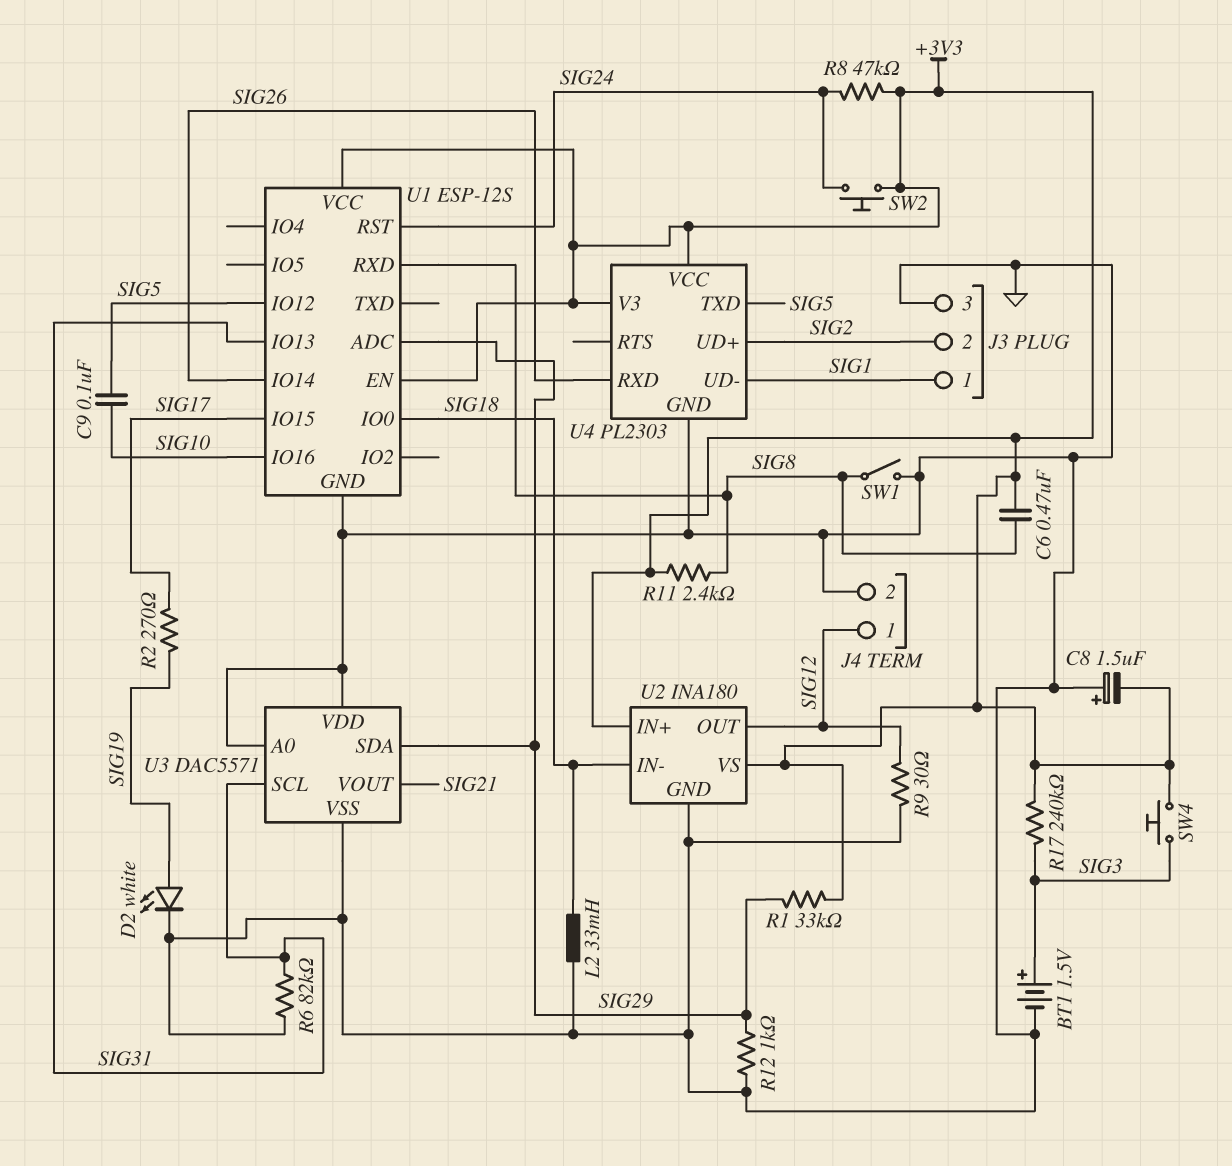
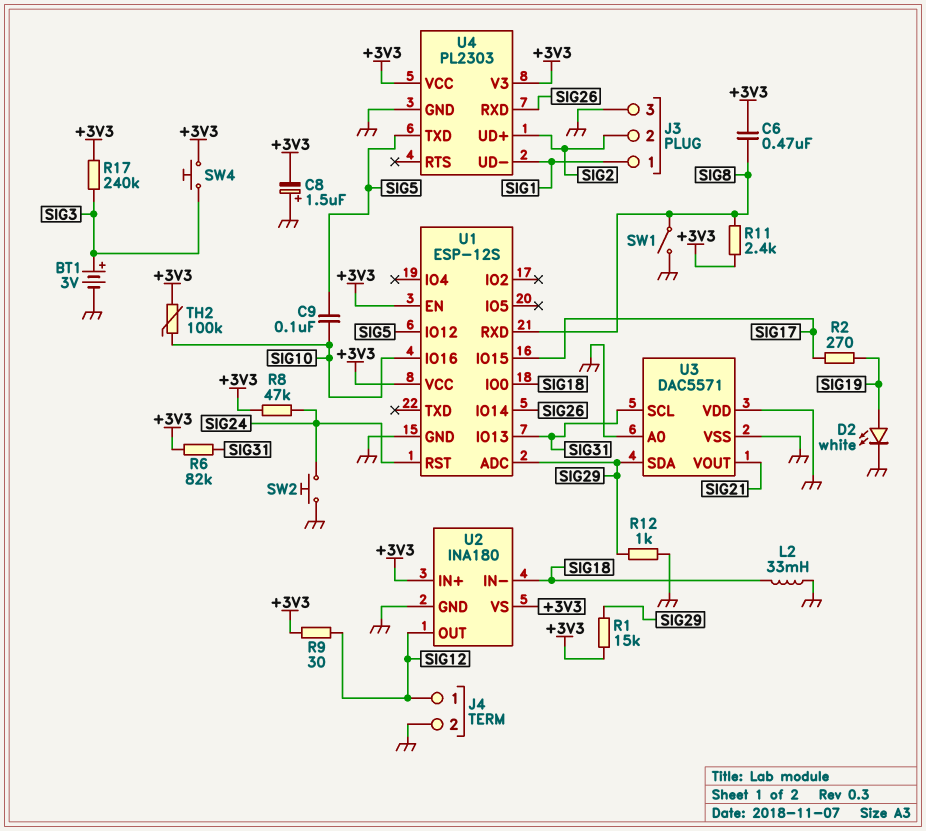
BT1: 1.5V (plus SIG3, minus GND) -> 3V (plus SIG3, minus GND)
R1: 33k (+3V3, SIG29) -> 15k (+3V3, SIG29)
R6: 82k (GND, SIG31) -> 82k (+3V3, SIG31)
R9: 30 (GND, SIG12) -> 30 (+3V3, SIG12)
SW2: button (+3V3, SIG24) -> button (GND, SIG24)
TH2: none -> 100k (+3V3, SIG10)

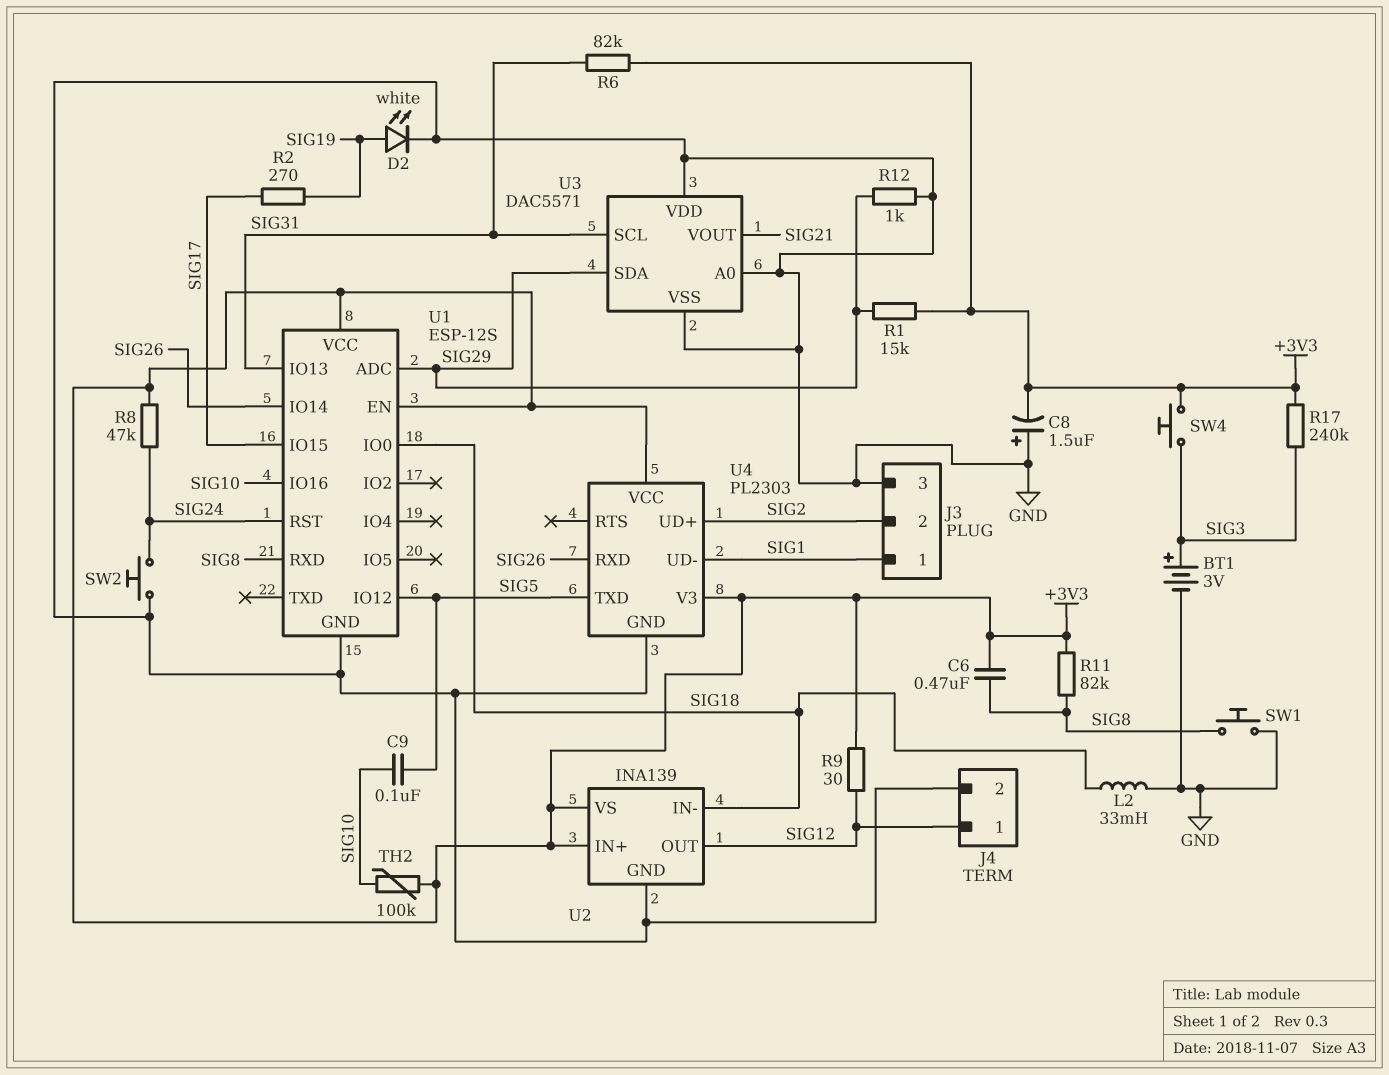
R11: 2.4k (+3V3, SIG8) -> 82k (+3V3, SIG8)
SW1: switch (GND, SIG8) -> button (GND, SIG8)
U2: INA180 -> INA139

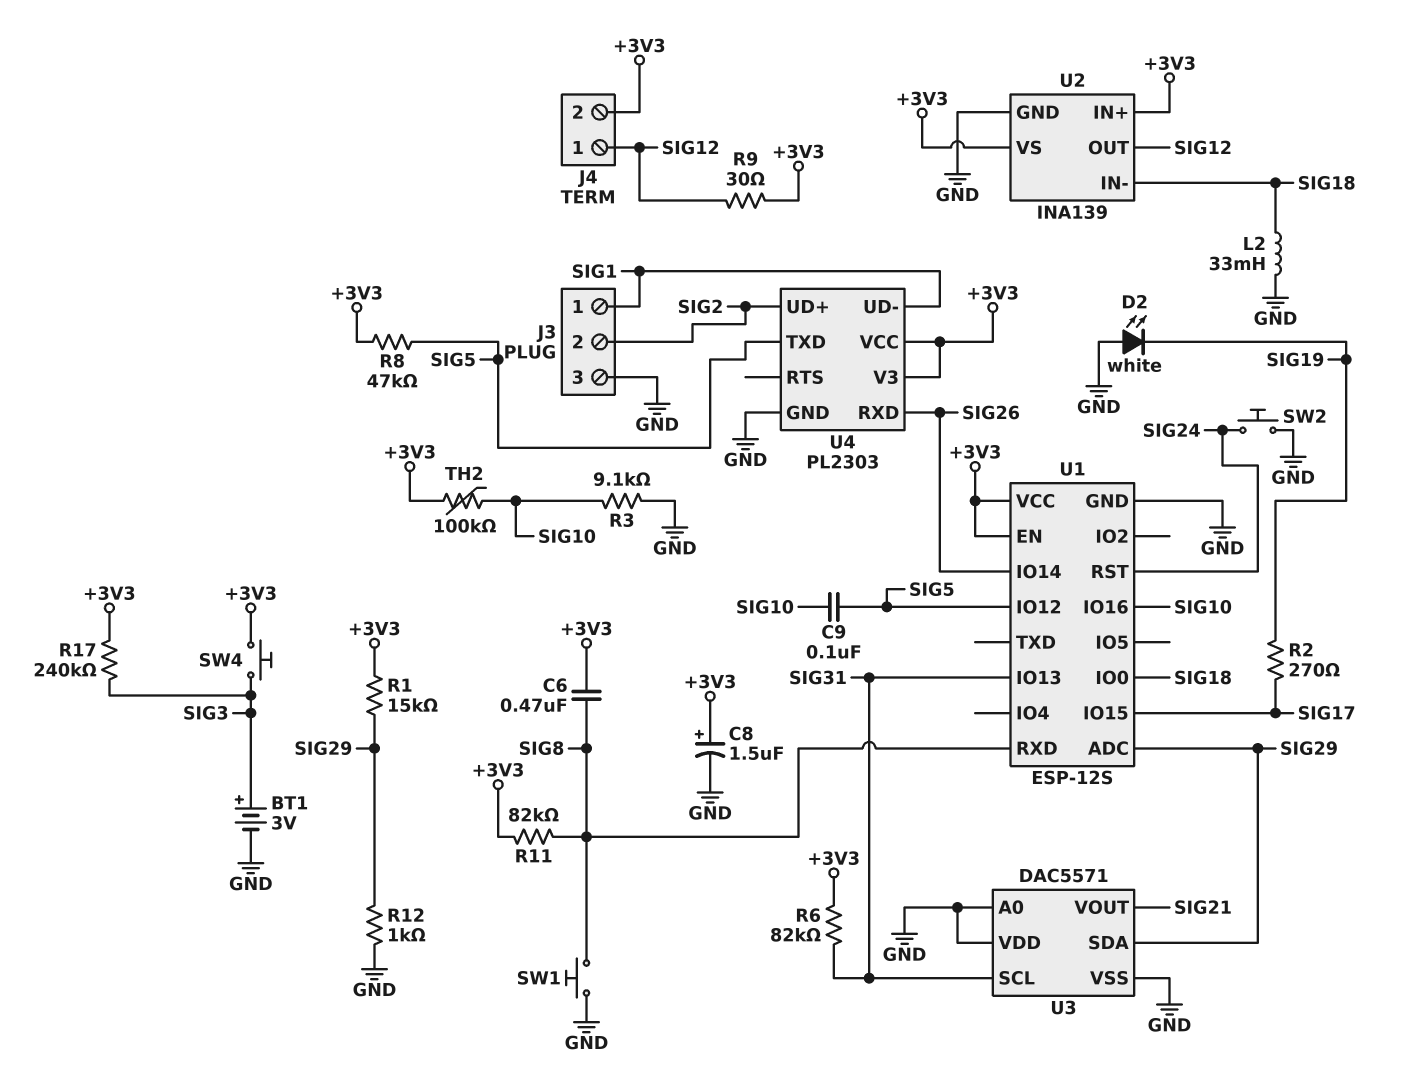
C8: 1.5uF (plus GND, minus +3V3) -> 1.5uF (plus +3V3, minus GND)
D2: LED white (A SIG19, K GND) -> LED white (A GND, K SIG19)
J4 pin 2: GND -> +3V3
R3: none -> 9.1k (GND, SIG10)
R8: 47k (+3V3, SIG24) -> 47k (+3V3, SIG5)

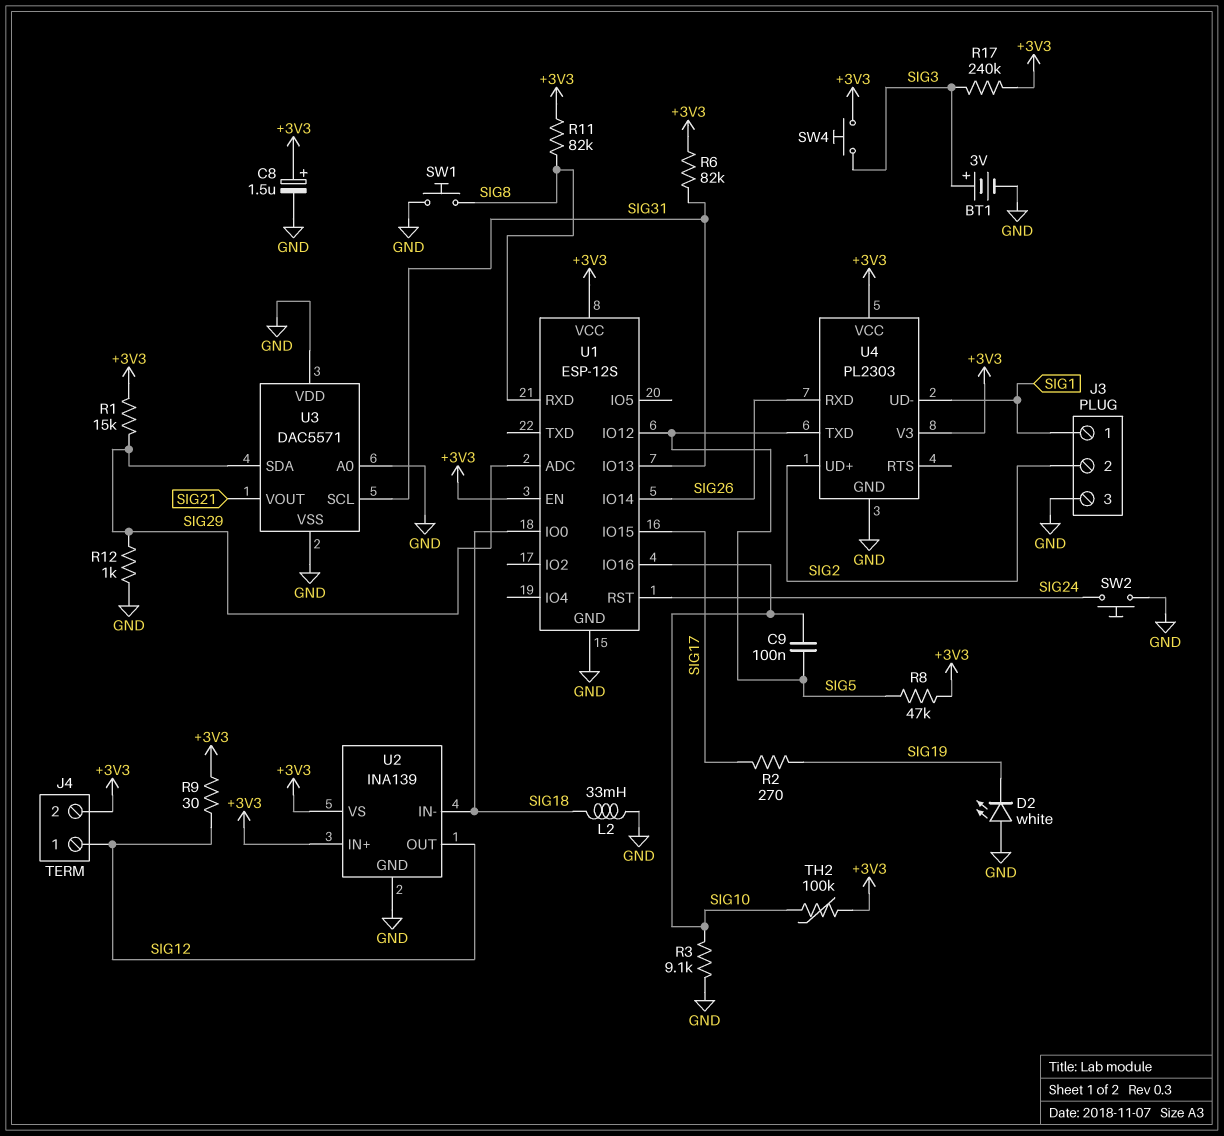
C6: 470nF (+3V3, SIG8) -> none

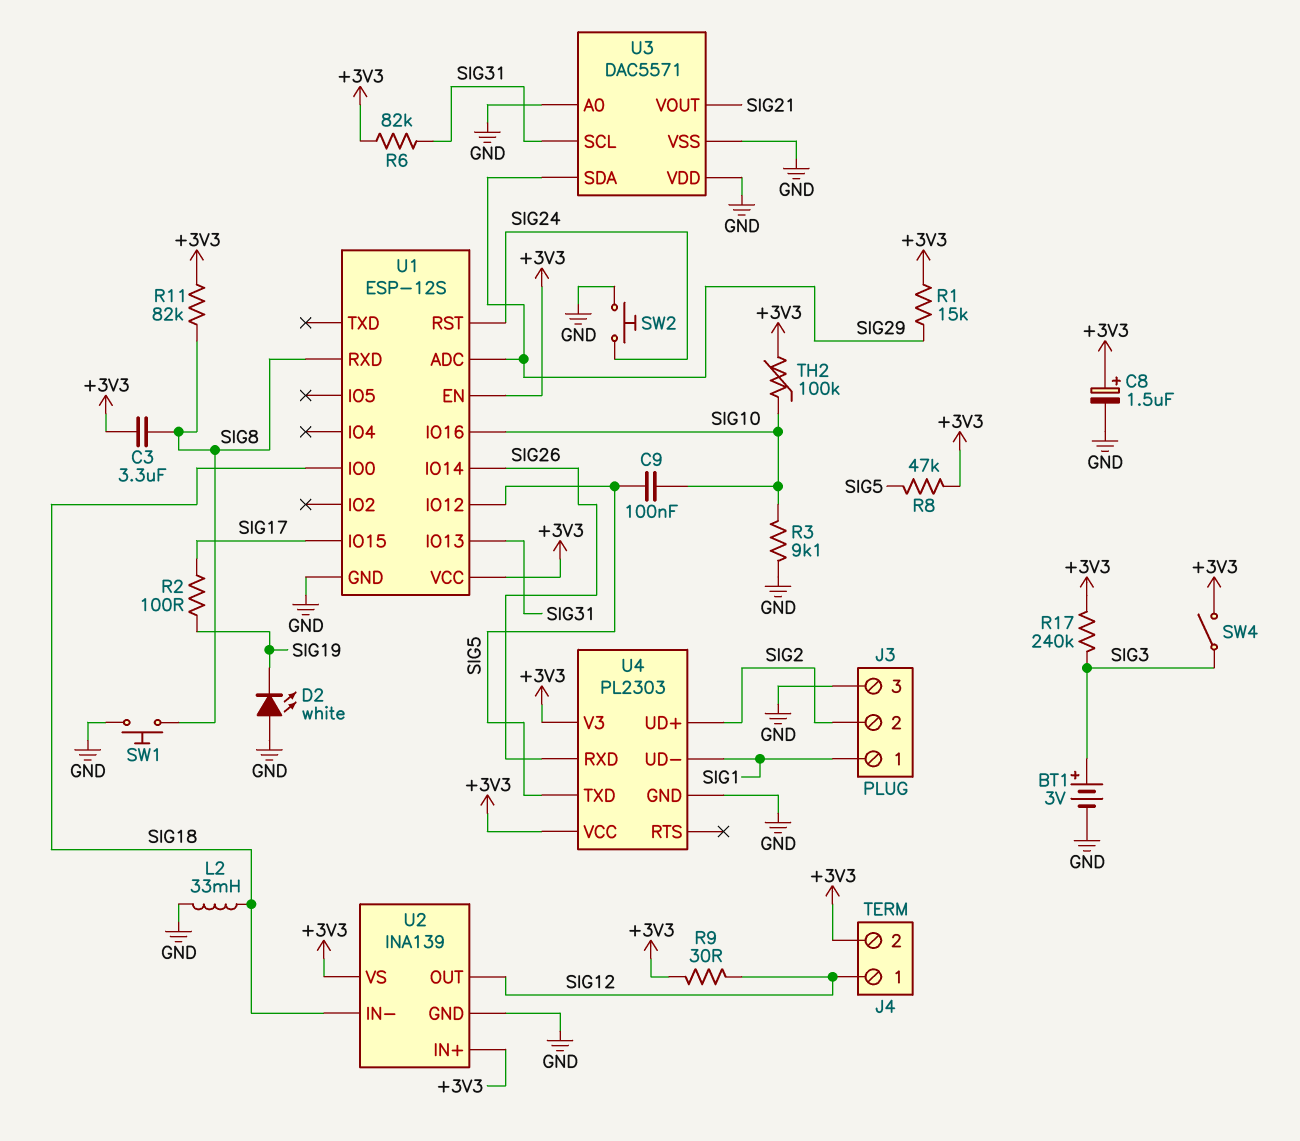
C3: none -> 3.3uF (+3V3, SIG8)
R2: 270 (SIG17, SIG19) -> 100 (SIG17, SIG19)
R12: 1k (GND, SIG29) -> none
SW4: button (+3V3, SIG3) -> switch (+3V3, SIG3)

